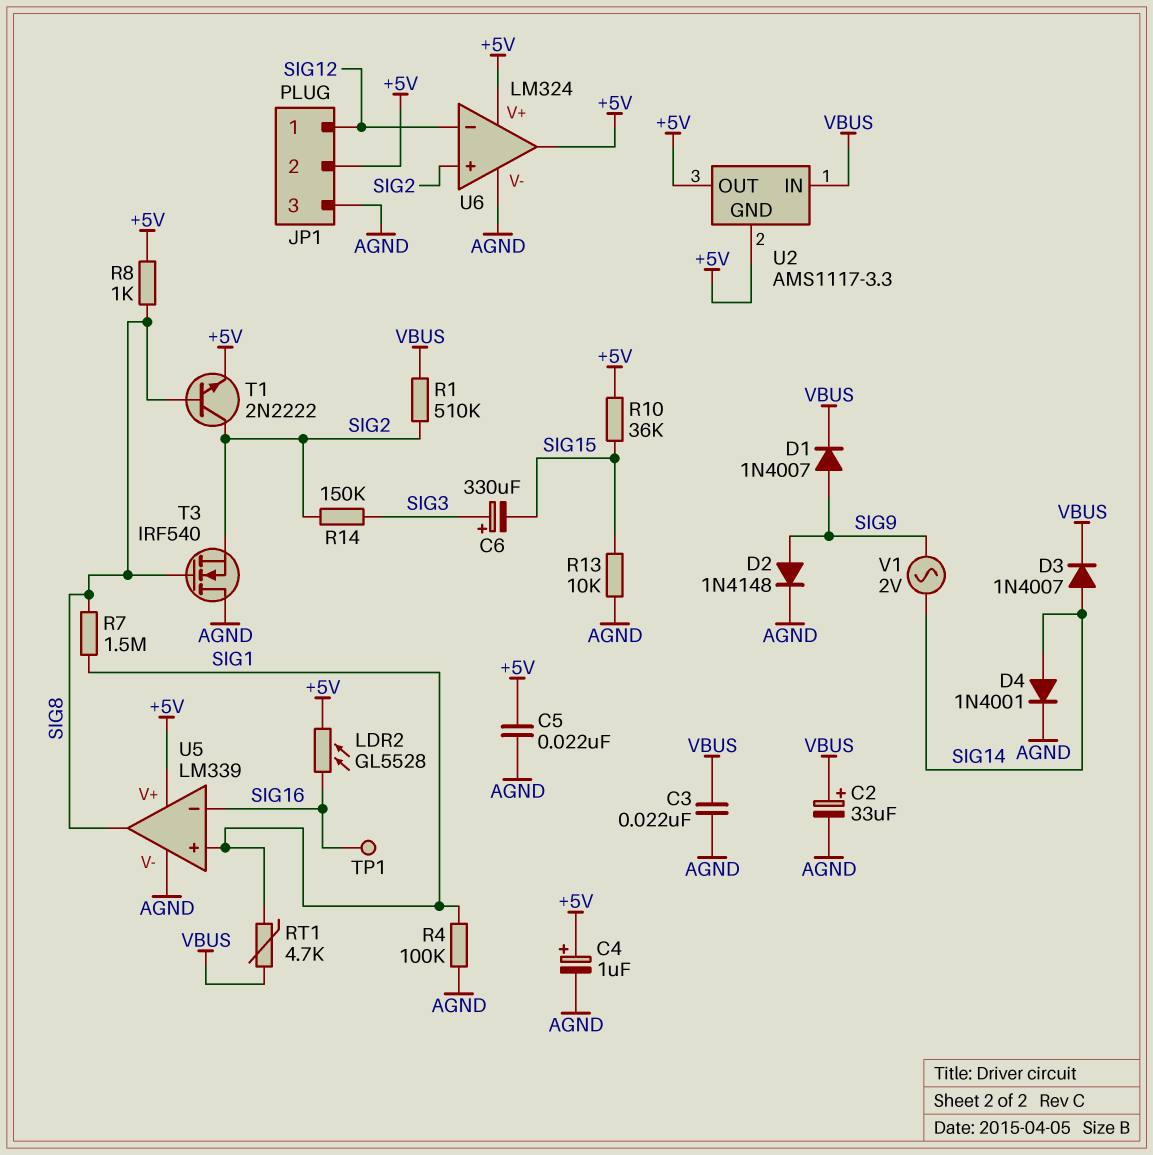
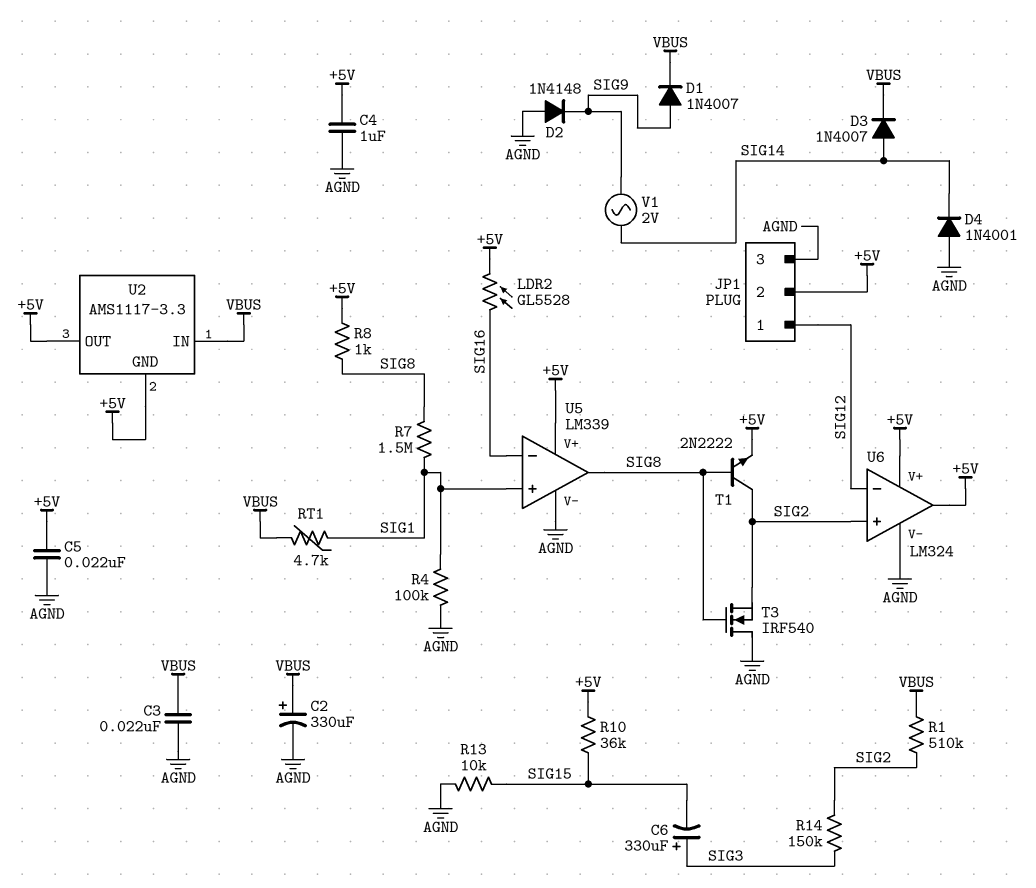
C2: 33uF (plus VBUS, minus AGND) -> 330uF (plus VBUS, minus AGND)
C4: 1uF (plus +5V, minus AGND) -> 1uF (+5V, AGND)
D2: diode 1N4148 (A SIG9, K AGND) -> diode 1N4148 (A AGND, K SIG9)
D4: diode 1N4001 (A SIG14, K AGND) -> diode 1N4001 (A AGND, K SIG14)
TP1: test point (SIG16) -> none

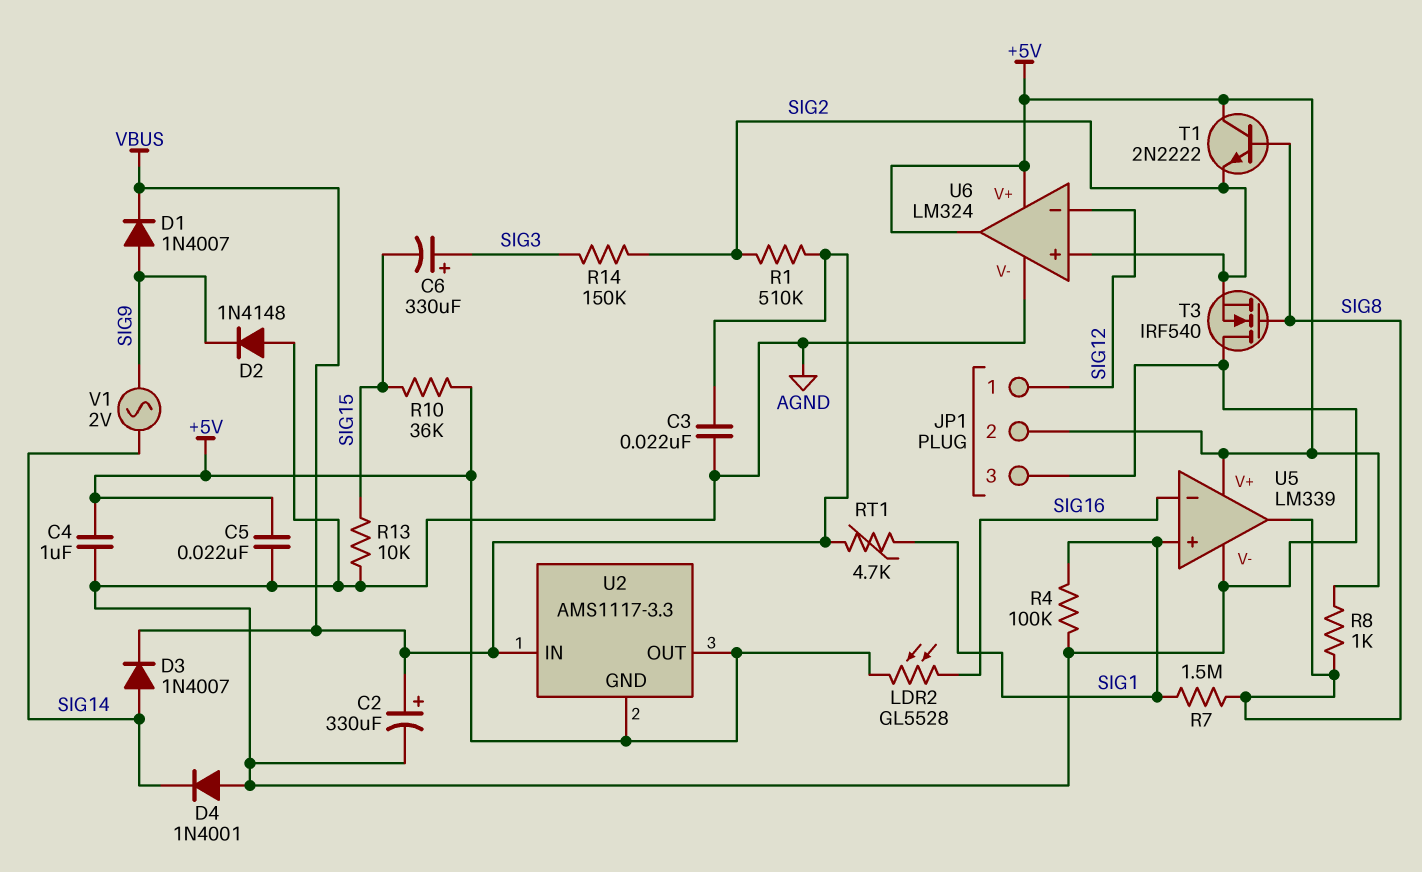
T1: NPN 2N2222 (B SIG8, C SIG2, E +5V) -> NPN 2N2222 (B SIG8, C +5V, E SIG2)

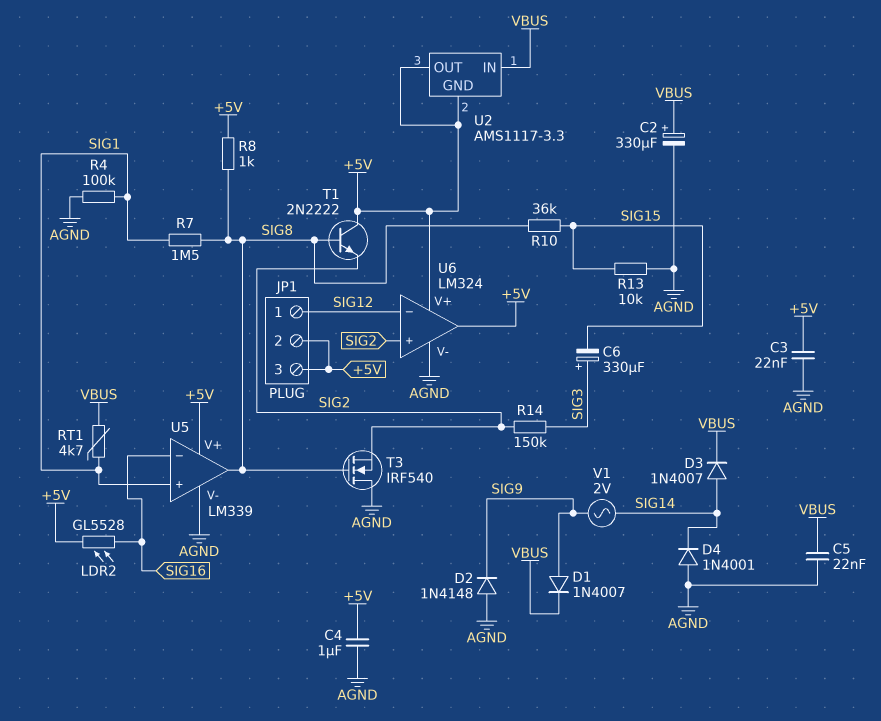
C3: 22nF (AGND, VBUS) -> 22nF (+5V, AGND)
C5: 22nF (+5V, AGND) -> 22nF (AGND, VBUS)
JP1 pin 3: AGND -> +5V
R1: 510k (SIG2, VBUS) -> none
R10: 36k (+5V, SIG15) -> 36k (SIG8, SIG15)

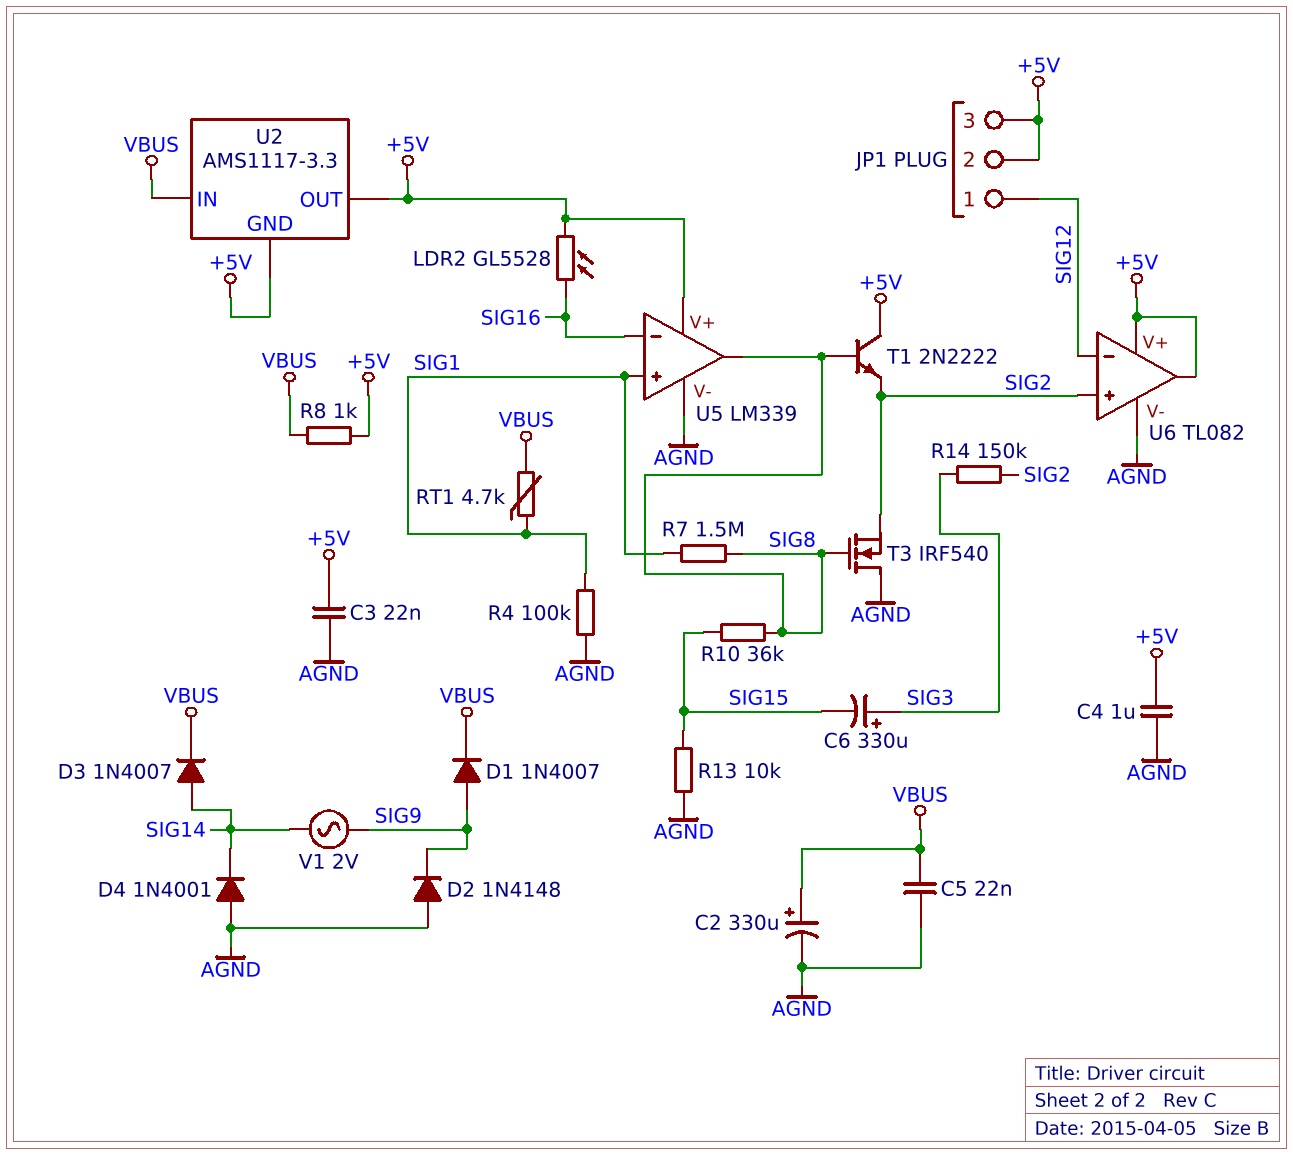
R8: 1k (+5V, SIG8) -> 1k (+5V, VBUS)
U6: LM324 -> TL082

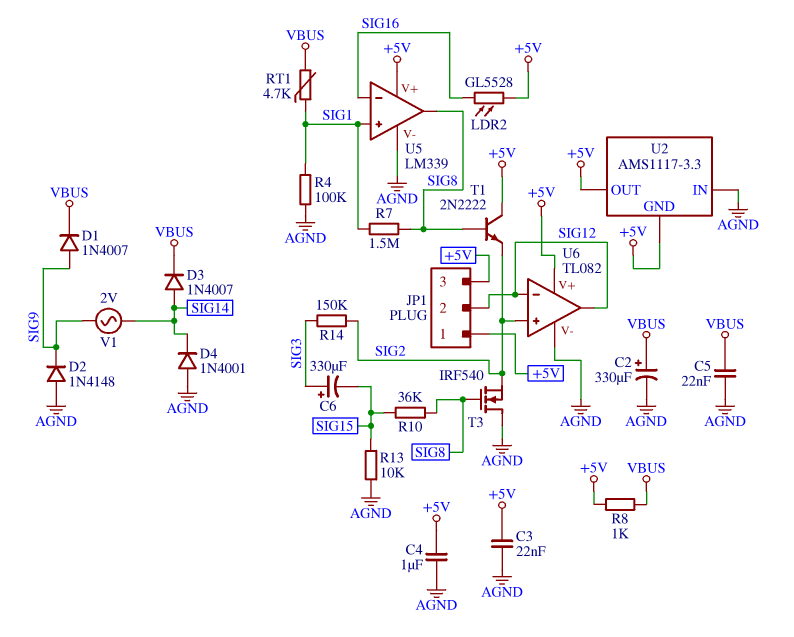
JP1 pin 1: SIG12 -> +5V
JP1 pin 2: +5V -> SIG12
U2 pin IN: VBUS -> AGND
U6 pin out: +5V -> SIG12

